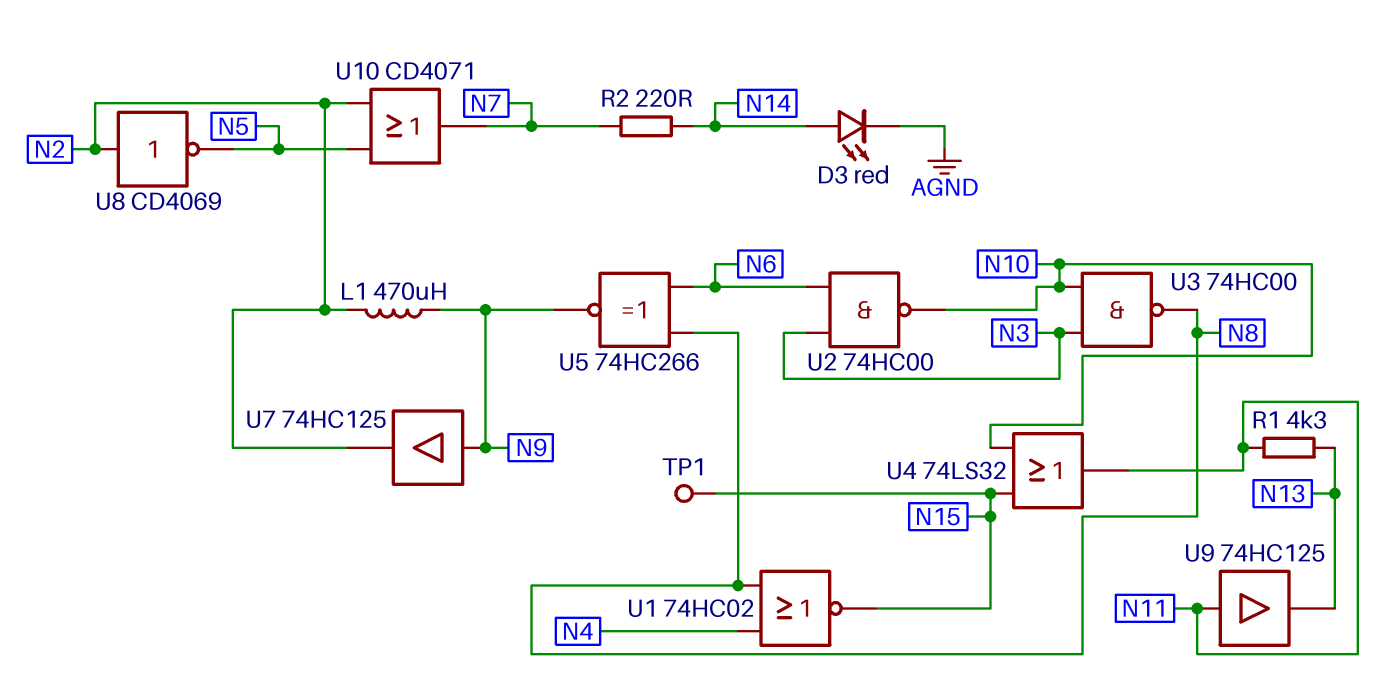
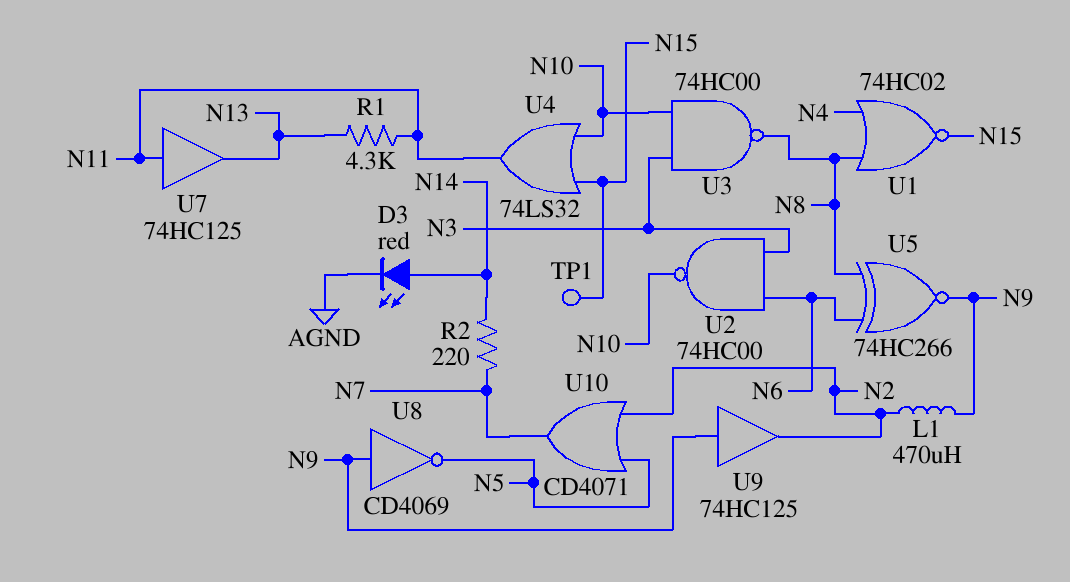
U7: buffer 74HC125 (in N9, out N2) -> buffer 74HC125 (in N11, out N13)
U8: NOT CD4069 (in N2, out N5) -> NOT CD4069 (in N9, out N5)
U9: buffer 74HC125 (in N11, out N13) -> buffer 74HC125 (in N9, out N2)

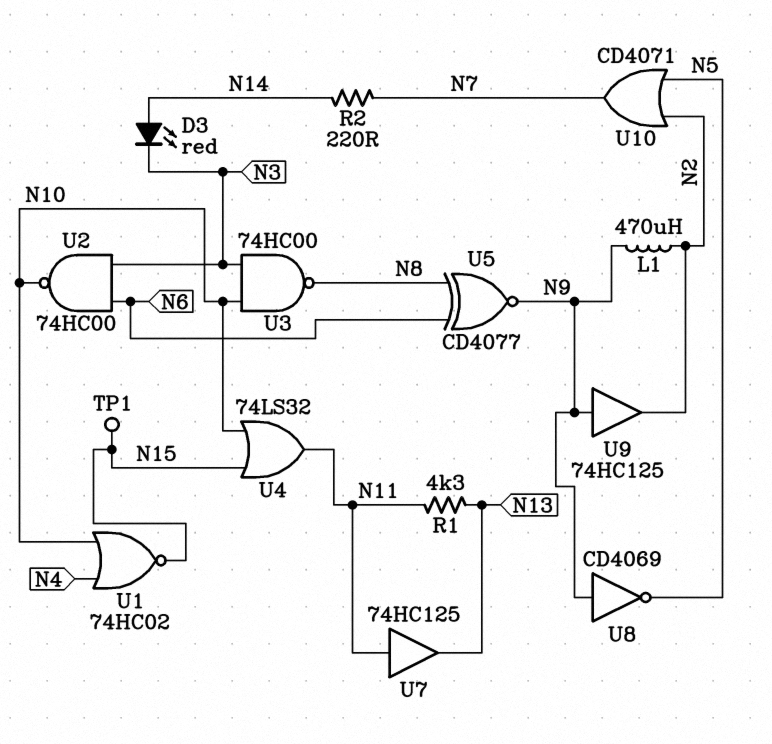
D3: LED red (A N14, K AGND) -> LED red (A N14, K N3)
U1: NOR 74HC02 (in N4, in N8, out N15) -> NOR 74HC02 (in N4, in N10, out N15)
U5: XNOR 74HC266 (in N6, in N8, out N9) -> XNOR CD4077 (in N6, in N8, out N9)

